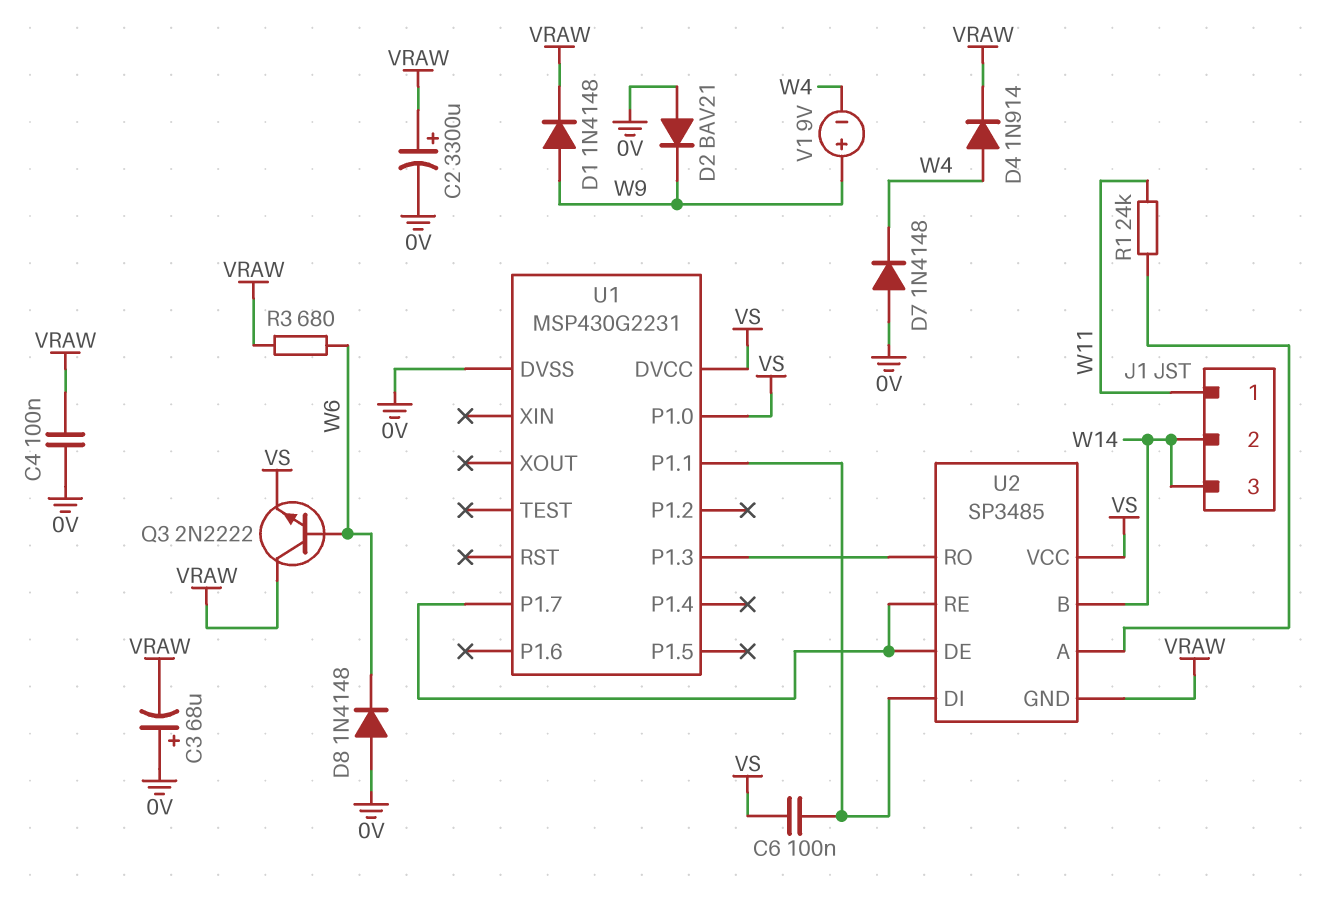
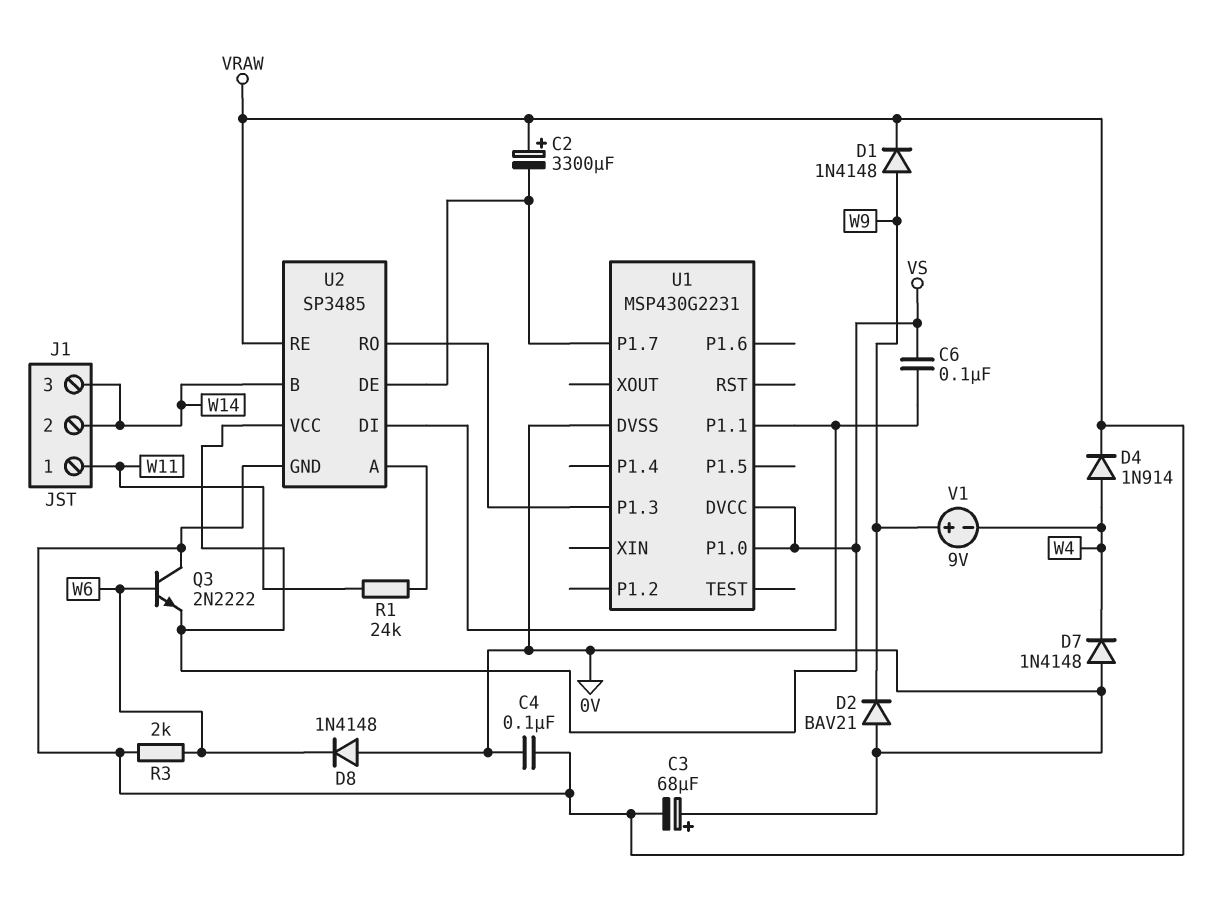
C2: 3300uF (plus VRAW, minus 0V) -> 3300uF (plus VRAW, minus U1/P1.7)
R3: 680 (VRAW, W6) -> 2k (VRAW, W6)
U2 pin RE: U1/P1.7 -> VRAW

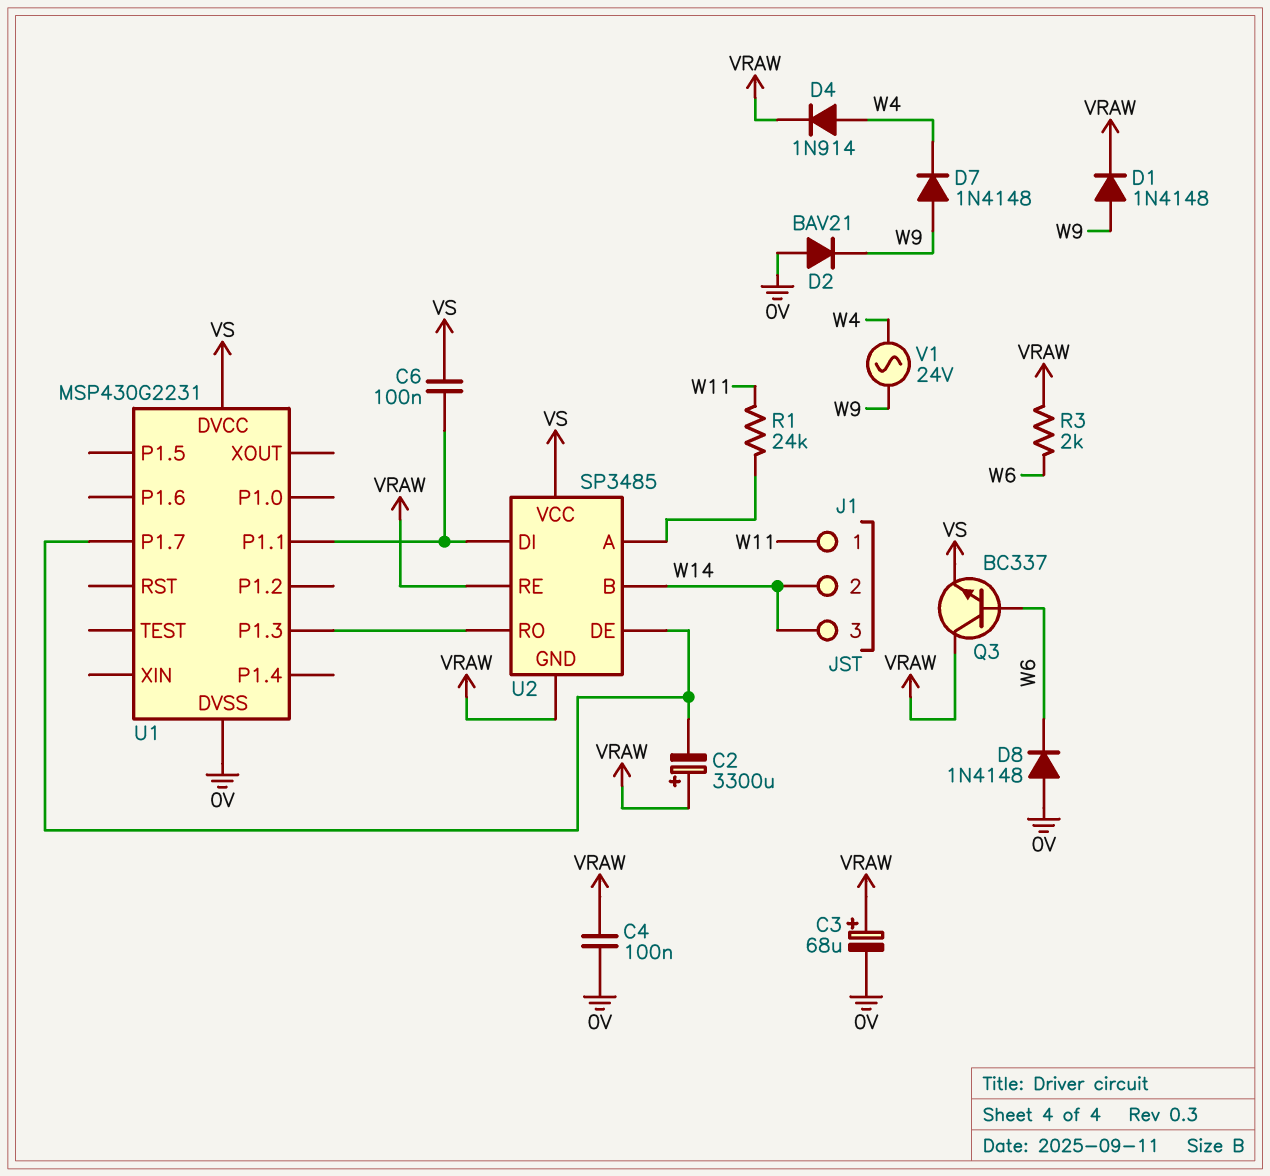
C3: 68uF (plus 0V, minus VRAW) -> 68uF (plus VRAW, minus 0V)
D7: diode 1N4148 (A 0V, K W4) -> diode 1N4148 (A W9, K W4)
Q3: NPN 2N2222 (B W6, C VRAW, E VS) -> NPN BC337 (B W6, C VRAW, E VS)
U1 pin P1.0: VS -> none
V1: 9V (plus W9, minus W4) -> AC 24V (W4, W9)

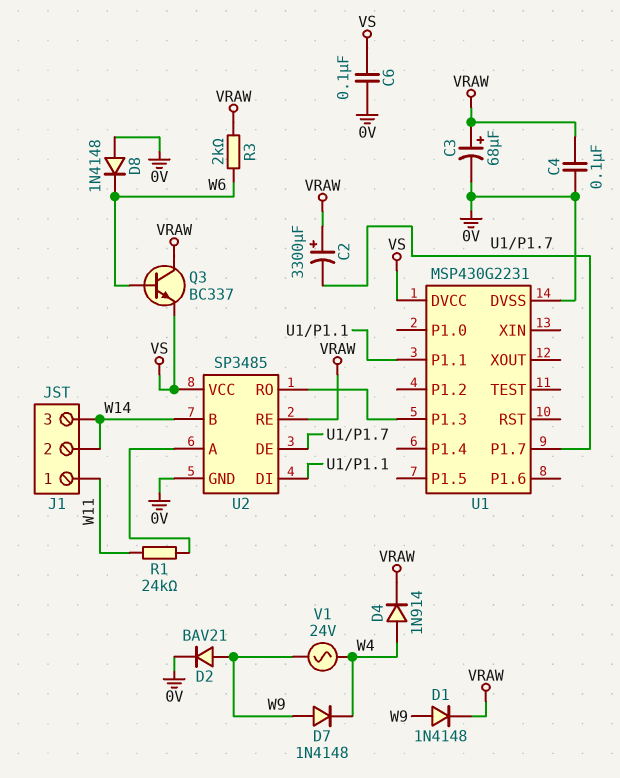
C6: 100nF (U1/P1.1, VS) -> 100nF (0V, VS)
D2: diode BAV21 (A 0V, K W9) -> diode BAV21 (A W9, K 0V)
U2 pin GND: VRAW -> 0V

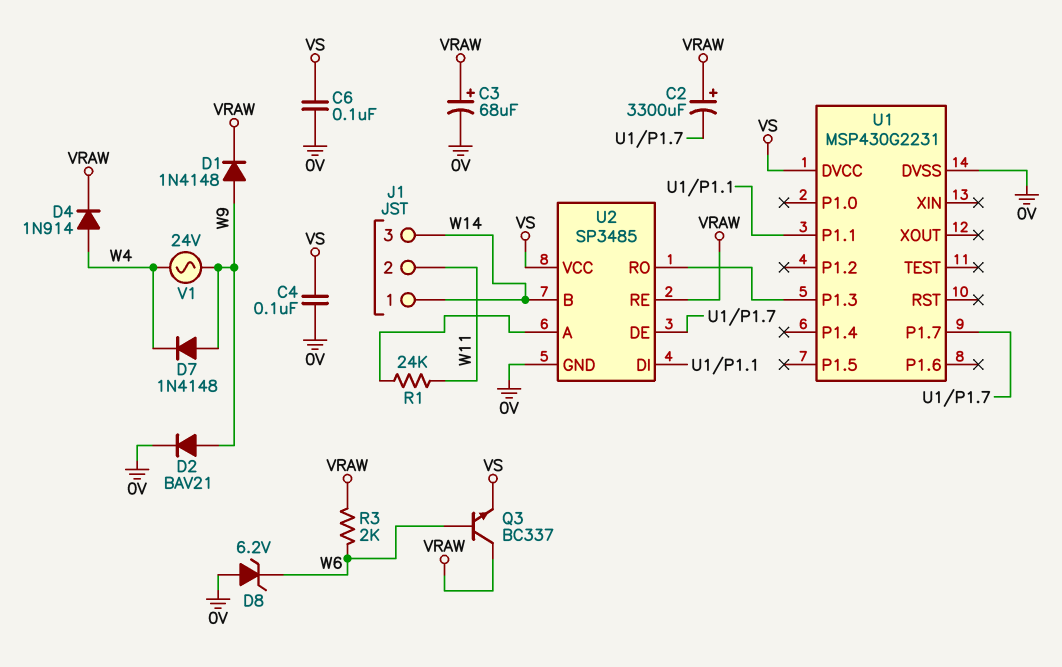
C4: 100nF (0V, VRAW) -> 100nF (0V, VS)
D8: diode 1N4148 (A 0V, K W6) -> zener 6.2V (A 0V, K W6)
J1 pin 1: W11 -> W14
J1 pin 2: W14 -> W11

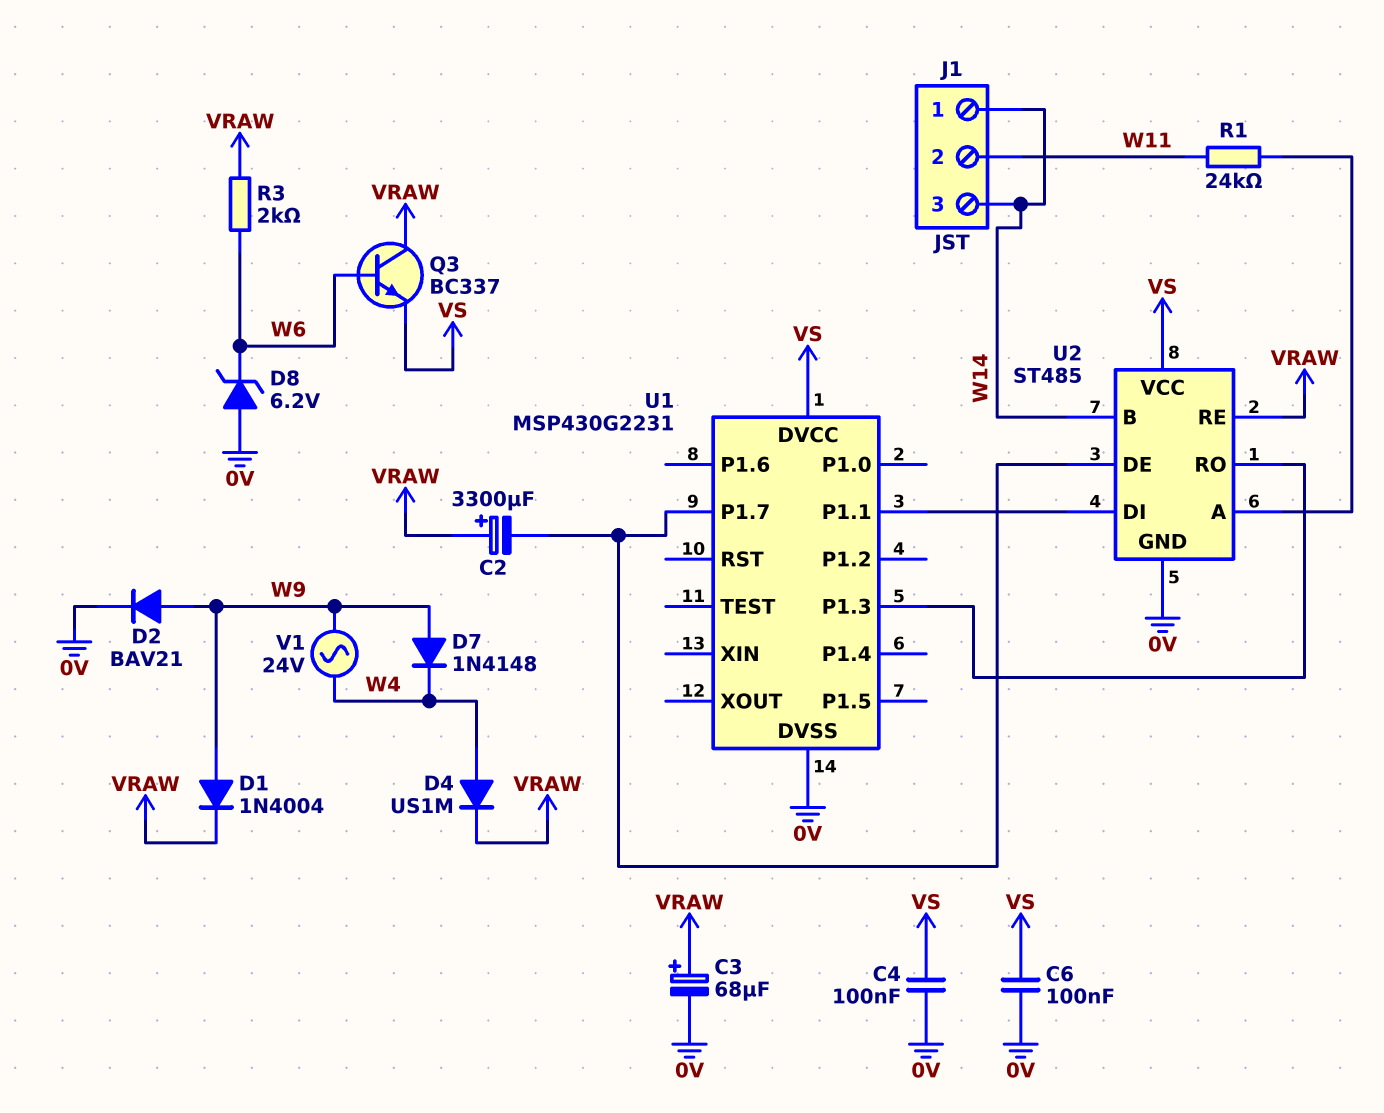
D1: diode 1N4148 (A W9, K VRAW) -> diode 1N4004 (A W9, K VRAW)
D4: diode 1N914 (A W4, K VRAW) -> diode US1M (A W4, K VRAW)
U2: SP3485 -> ST485

